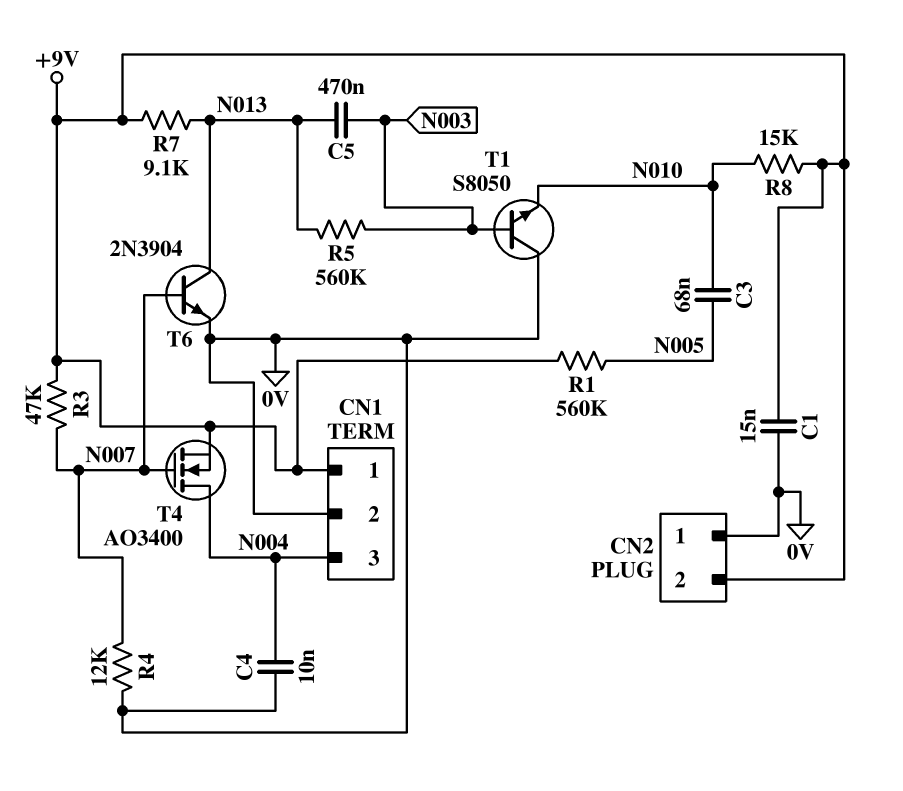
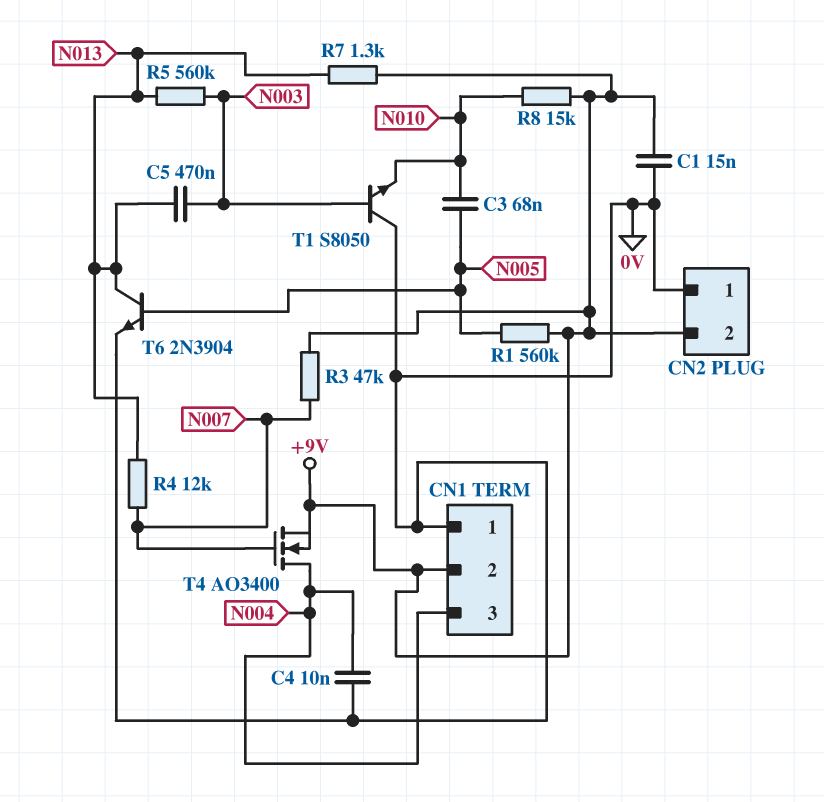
CN1 pin 1: +9V -> 0V
CN1 pin 2: 0V -> +9V
R4: 12k (0V, N007) -> 12k (N007, N013)
R7: 9.1k (+9V, N013) -> 1.3k (+9V, N013)
T6: NPN 2N3904 (B N007, C N013, E 0V) -> NPN 2N3904 (B N005, C N013, E 0V)

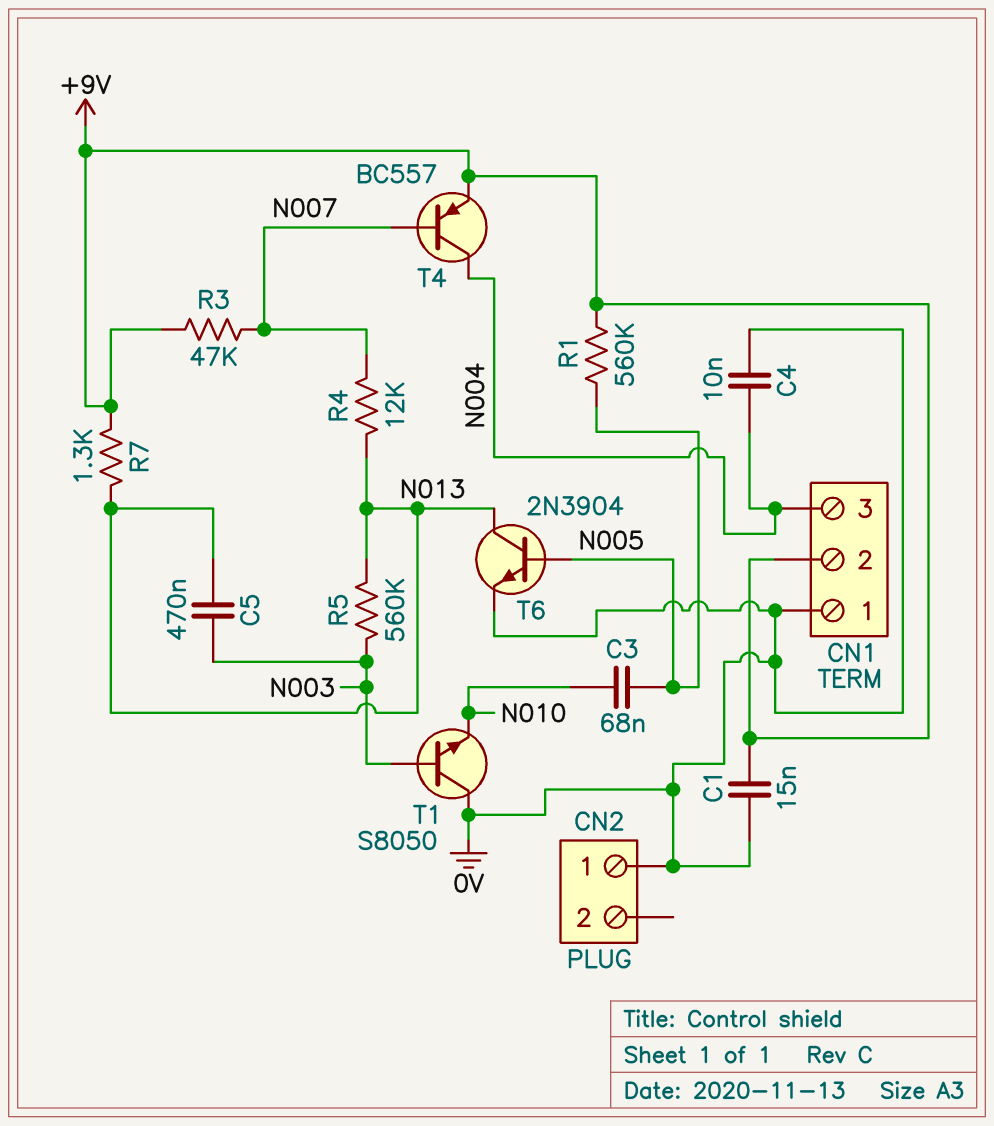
CN2 pin 2: +9V -> none
R8: 15k (+9V, N010) -> none
T4: NMOS AO3400 (G N007, D N004, S +9V) -> PNP BC557 (B N007, C N004, E +9V)

